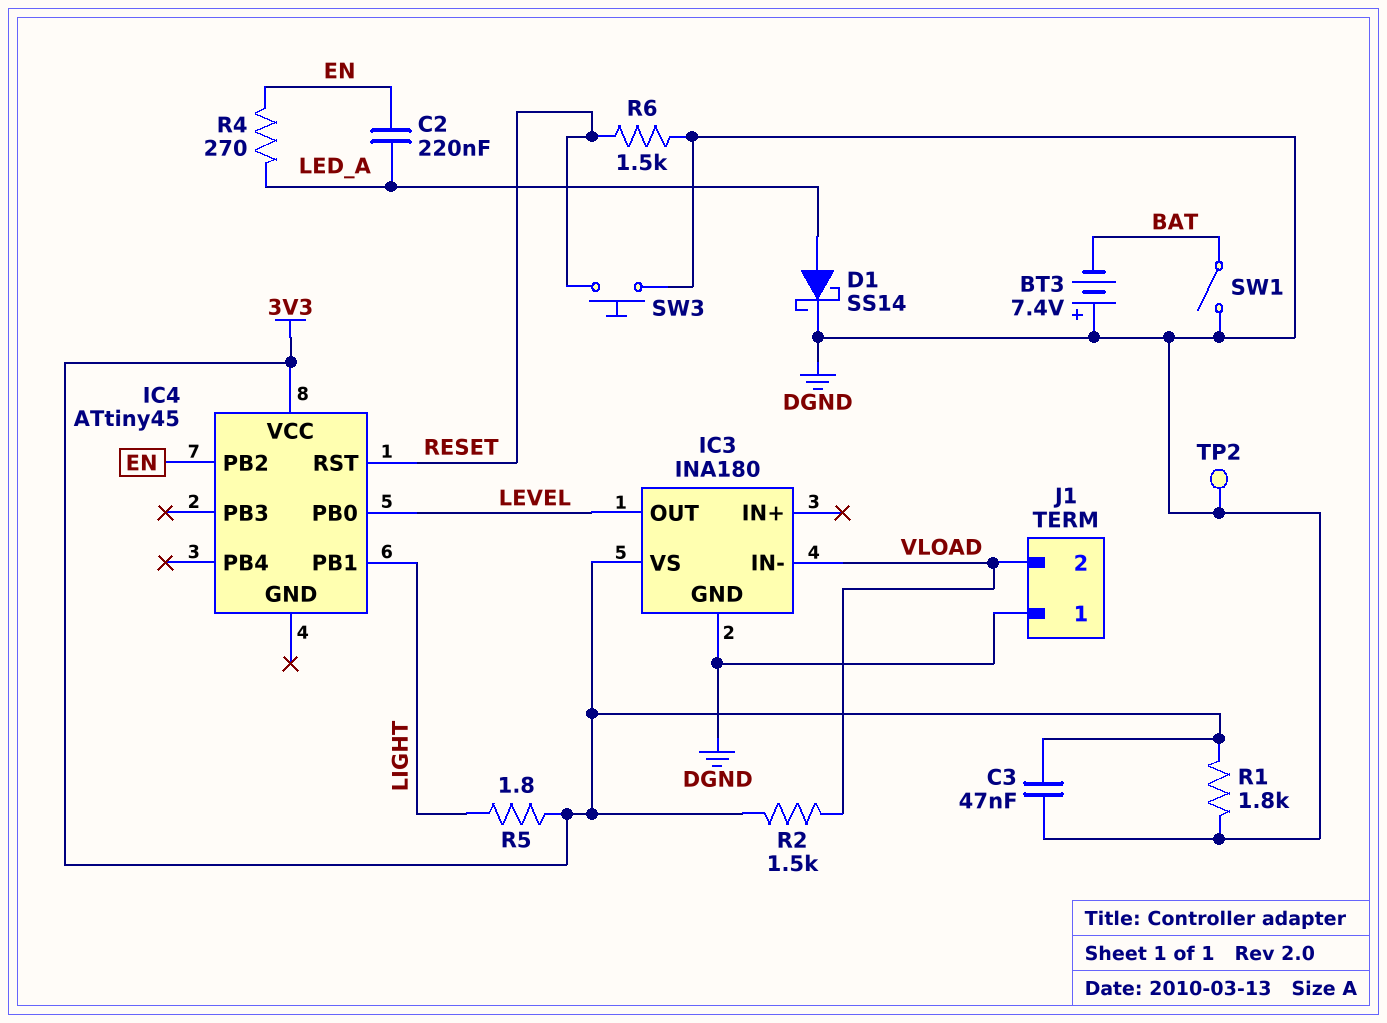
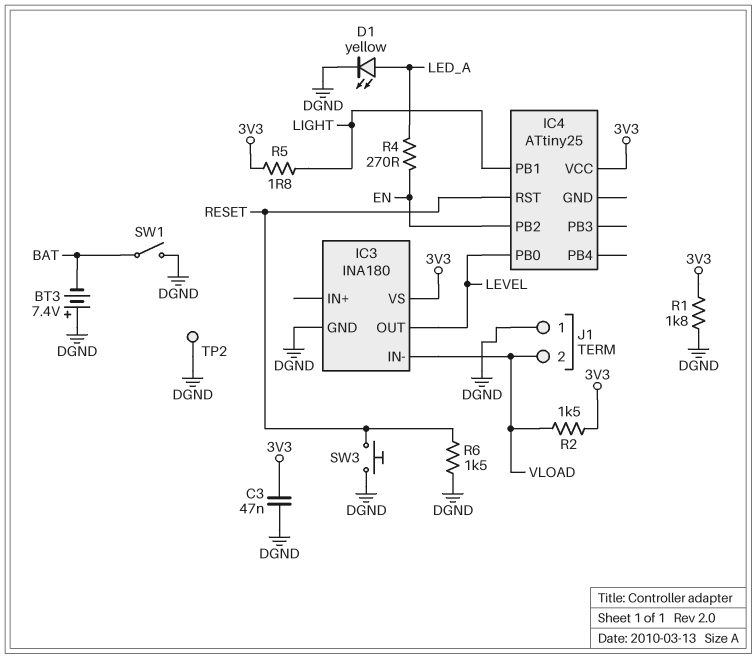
C2: 220nF (EN, LED_A) -> none
D1: schottky SS14 (A LED_A, K DGND) -> LED yellow (A LED_A, K DGND)
IC4: ATtiny45 -> ATtiny25

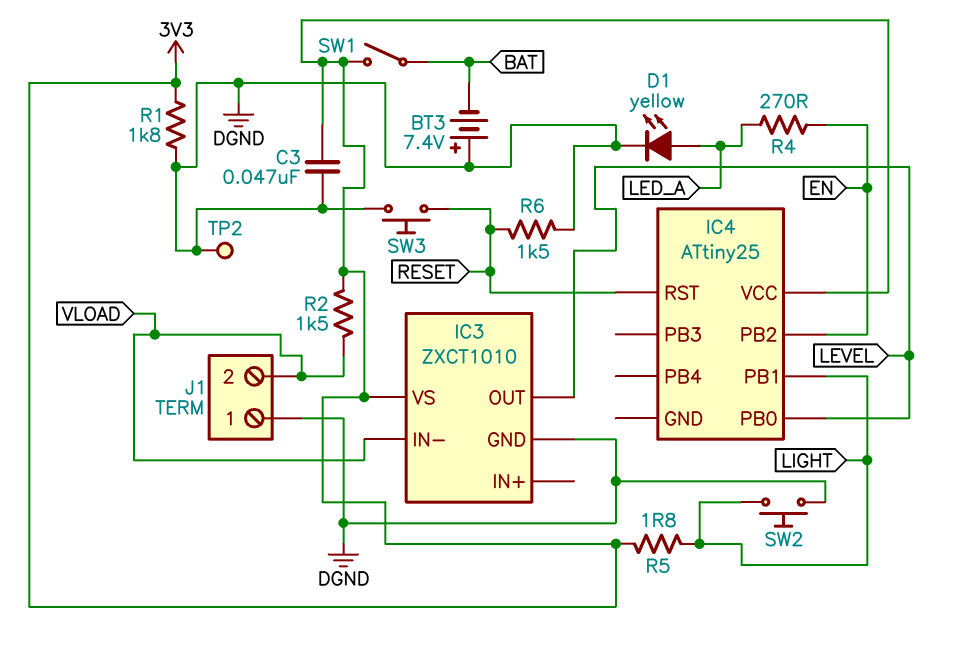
IC3: INA180 -> ZXCT1010
SW1: switch (BAT, DGND) -> switch (3V3, BAT)
SW2: none -> button (DGND, LIGHT)

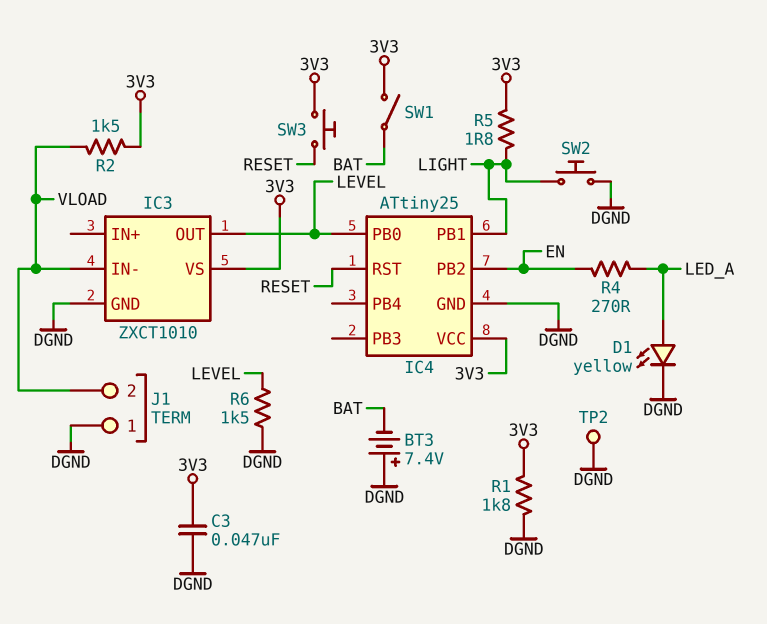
IC4 pin GND: none -> DGND
R6: 1.5k (DGND, RESET) -> 1.5k (DGND, LEVEL)
SW3: button (DGND, RESET) -> button (3V3, RESET)

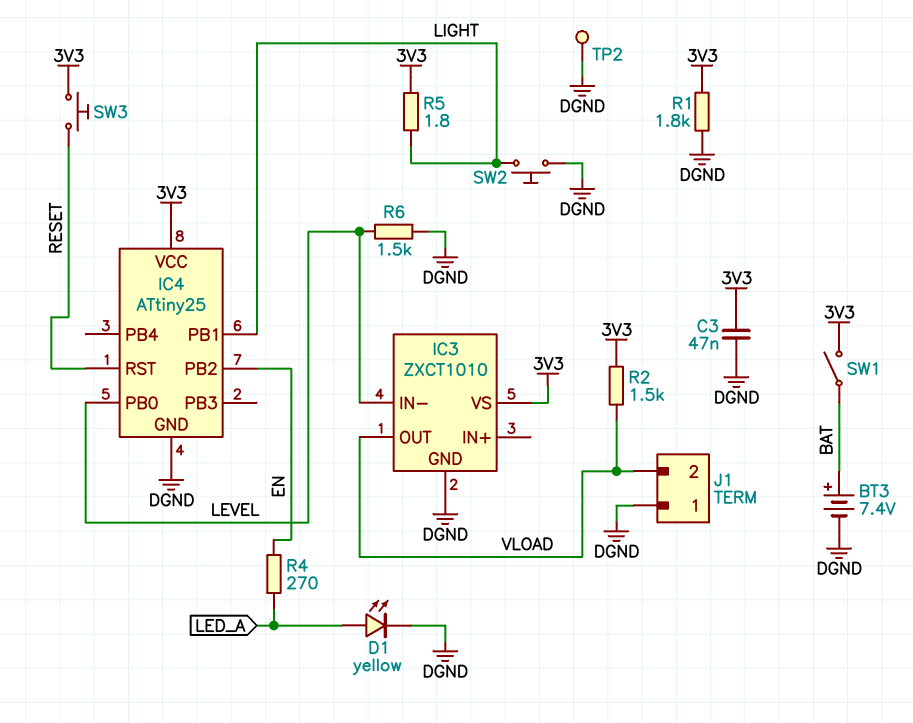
BT3: 7.4V (plus DGND, minus BAT) -> 7.4V (plus BAT, minus DGND)
IC3 pin IN-: VLOAD -> LEVEL
IC3 pin OUT: LEVEL -> VLOAD

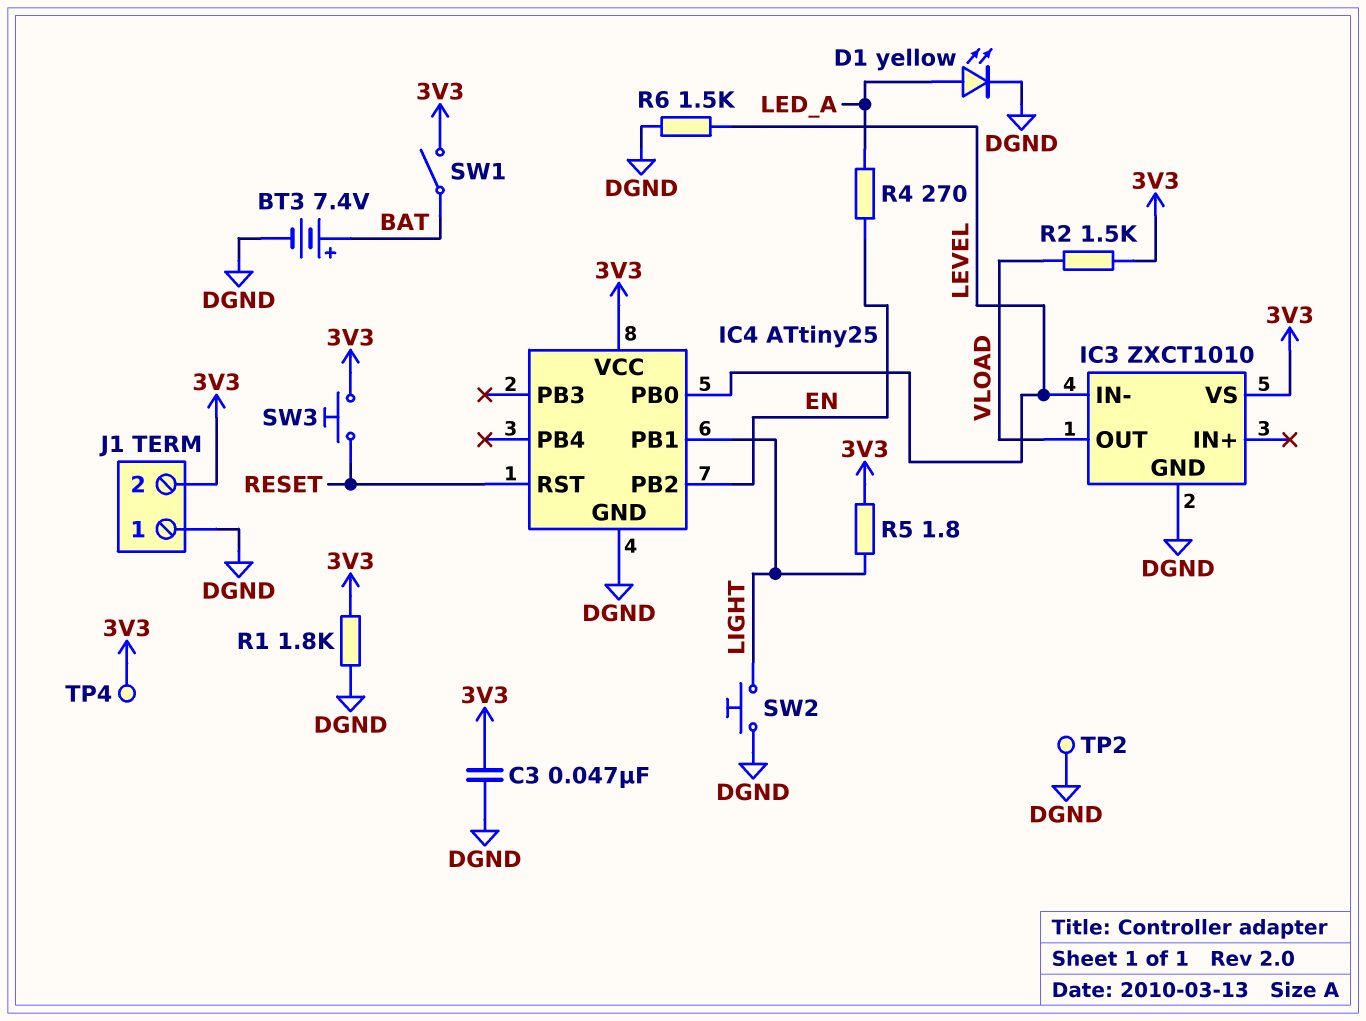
J1 pin 2: VLOAD -> 3V3
TP4: none -> test point (3V3)

